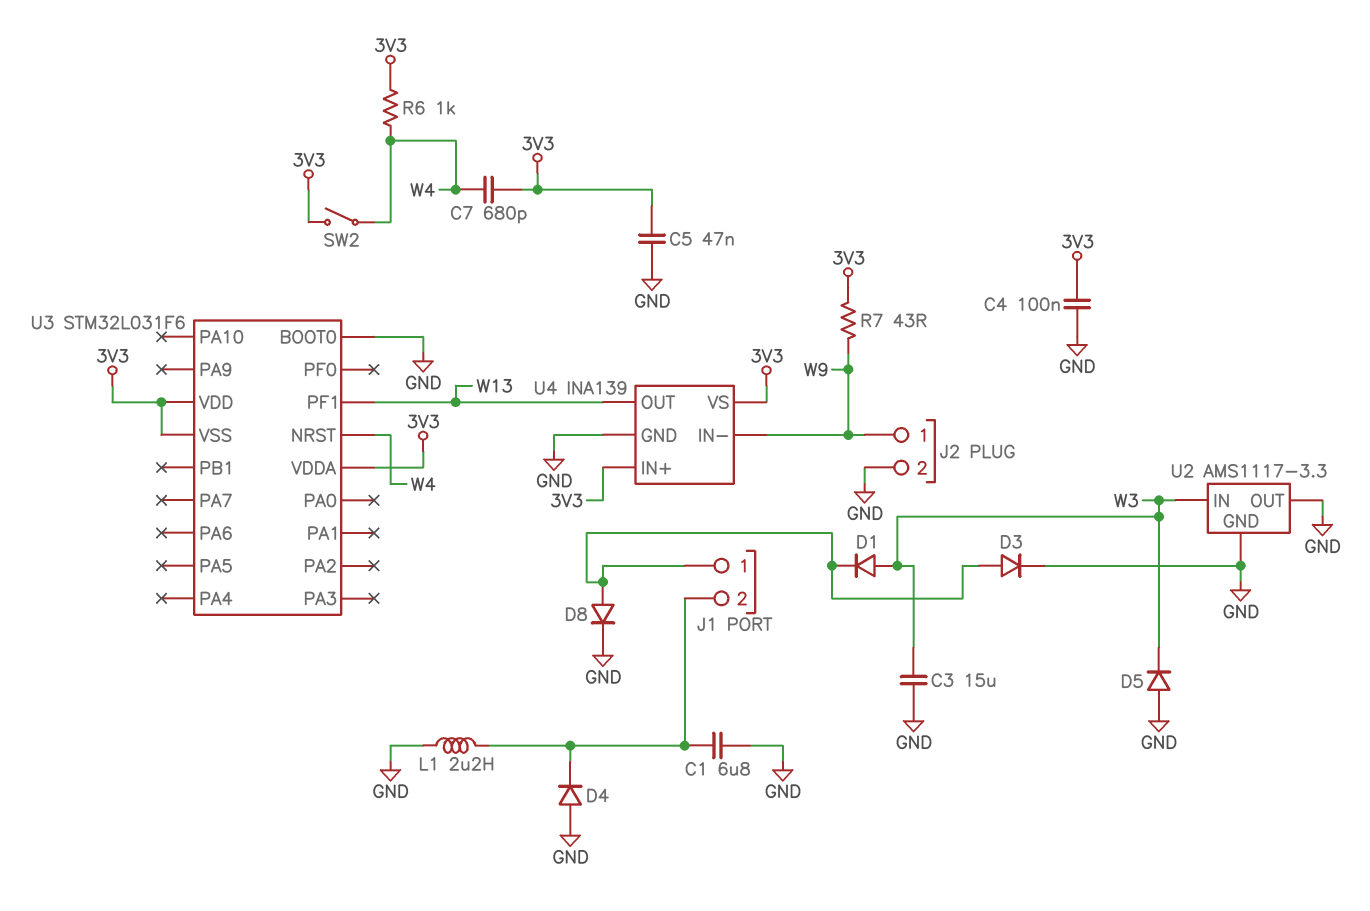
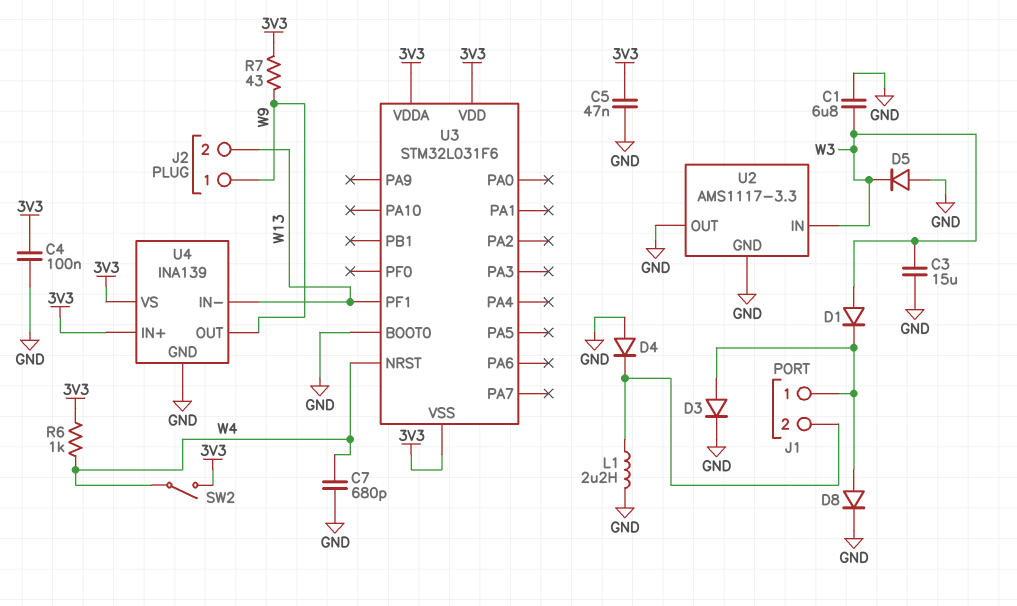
C1: 6.8uF (GND, J1/2) -> 6.8uF (GND, W3)
C7: 680pF (3V3, W4) -> 680pF (GND, W4)
J2 pin 2: GND -> W13
U4 pin IN-: W9 -> W13
U4 pin OUT: W13 -> W9

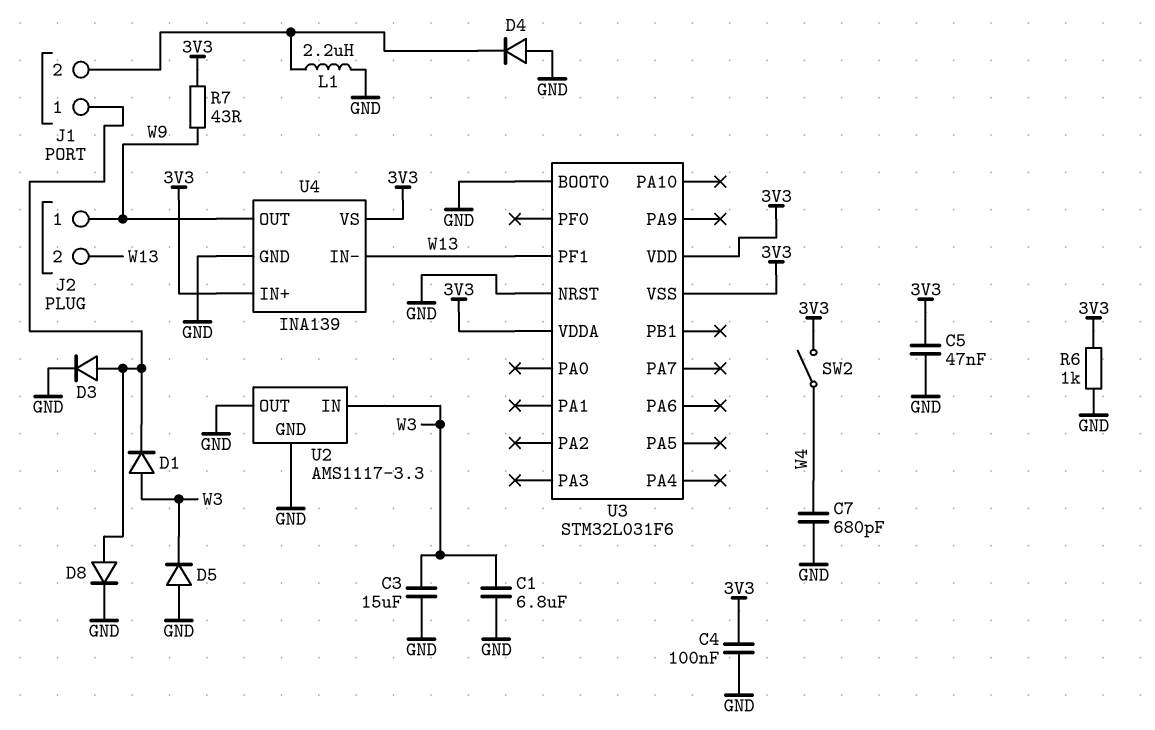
R6: 1k (3V3, W4) -> 1k (3V3, GND)
U3 pin NRST: W4 -> GND

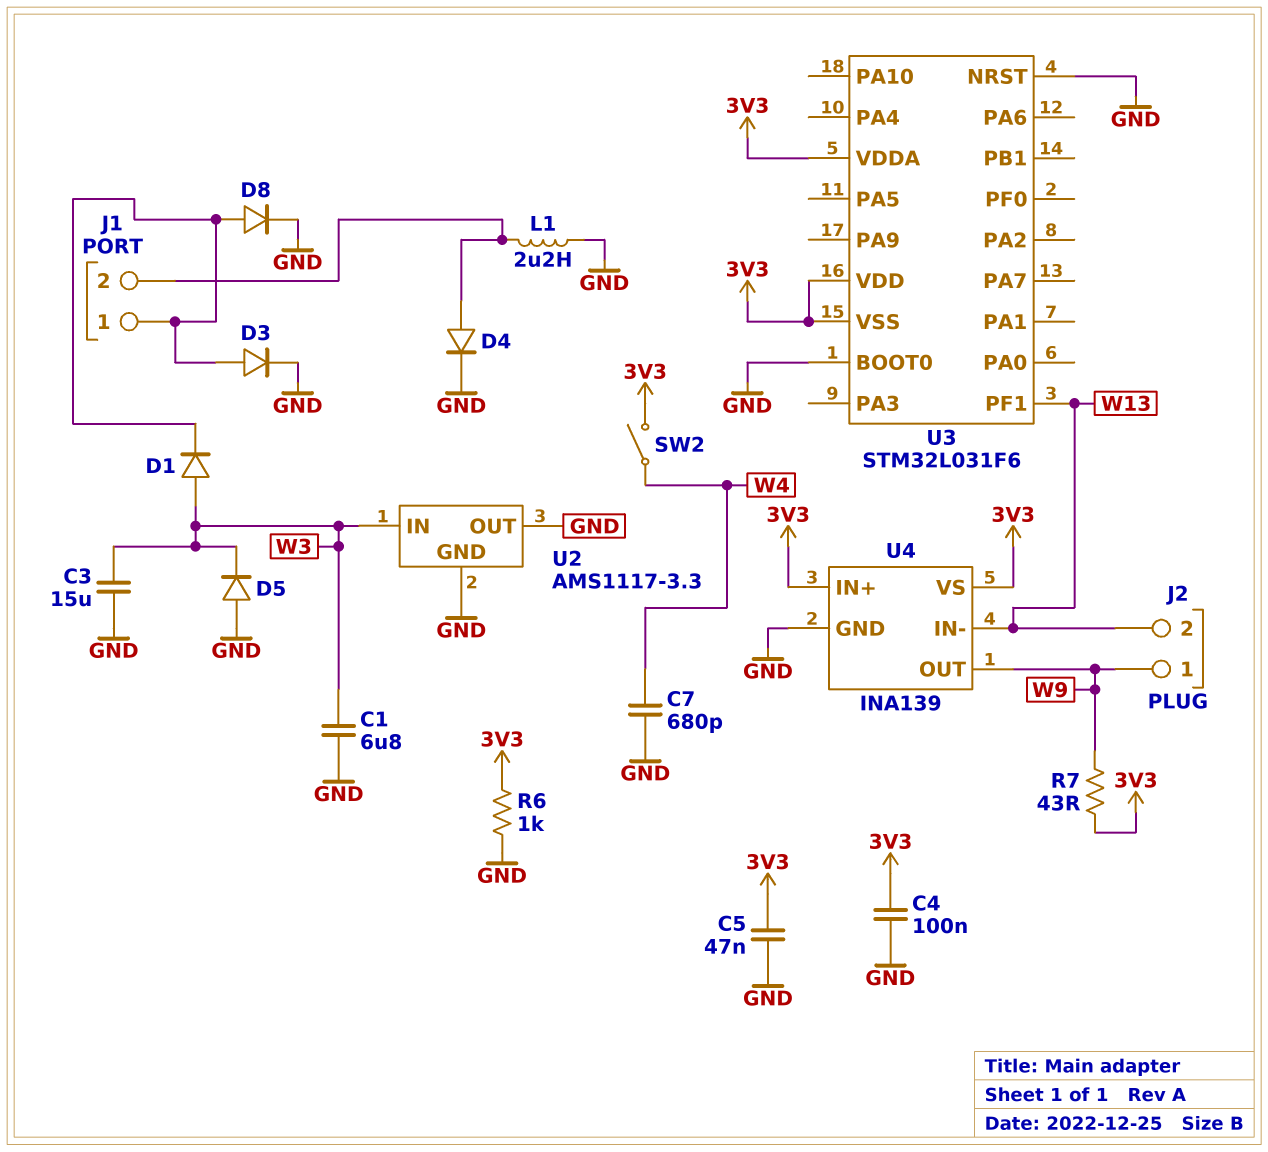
D4: diode (A GND, K J1/2) -> diode (A J1/2, K GND)

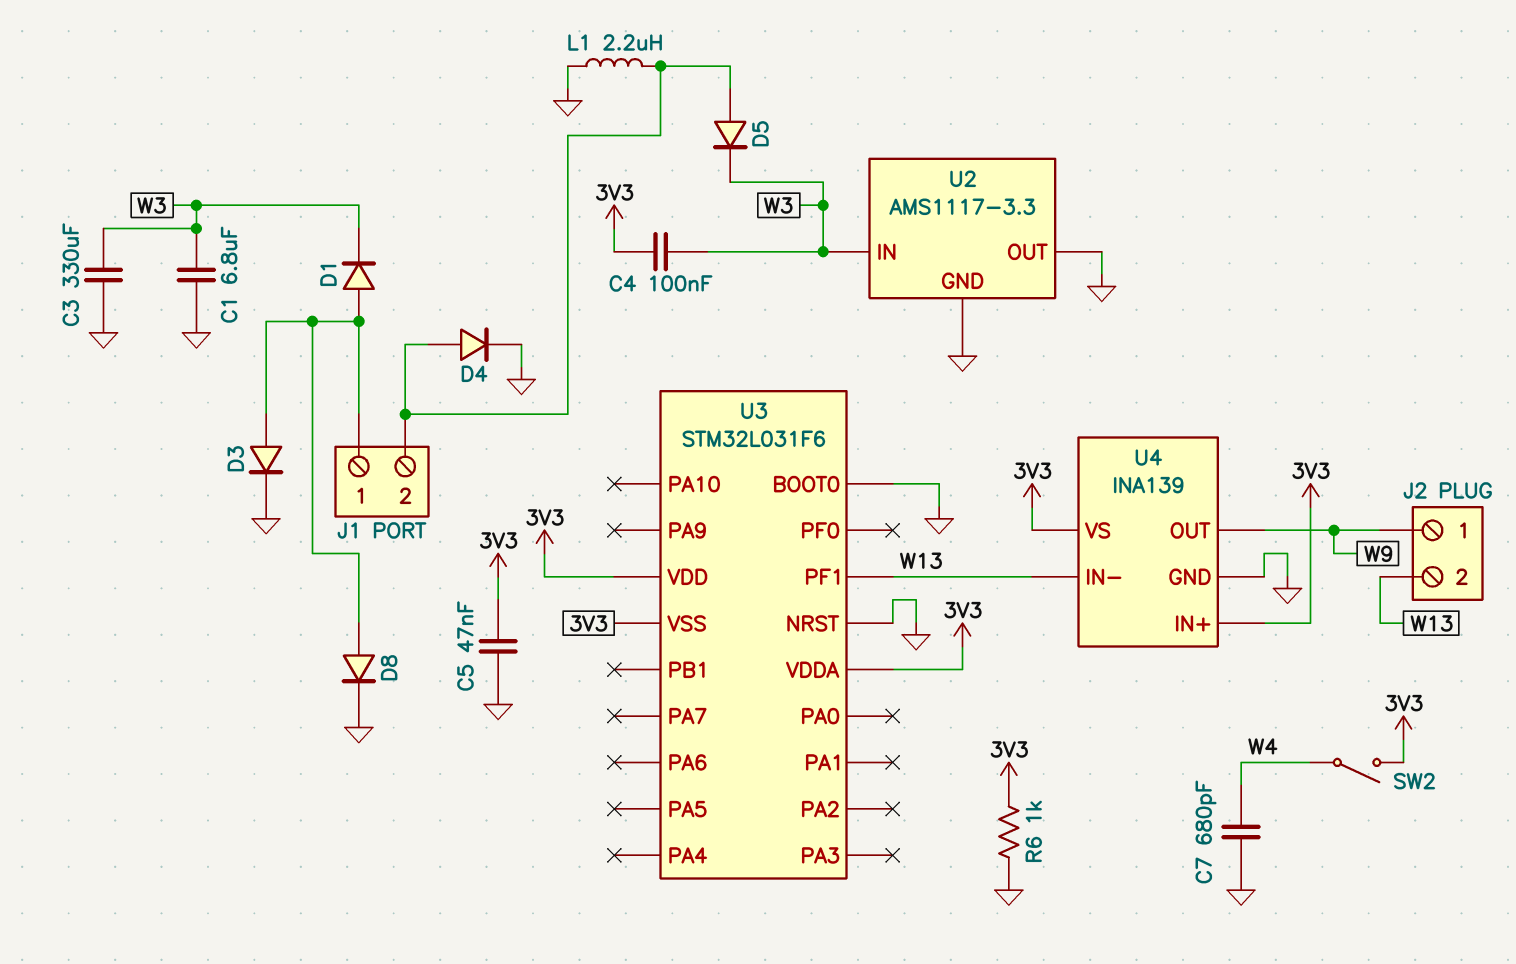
C3: 15uF (GND, W3) -> 330uF (GND, W3)
C4: 100nF (3V3, GND) -> 100nF (3V3, W3)
D1: diode (A W3, K J1/1) -> diode (A J1/1, K W3)
D5: diode (A GND, K W3) -> diode (A J1/2, K W3)
R7: 43 (3V3, W9) -> none

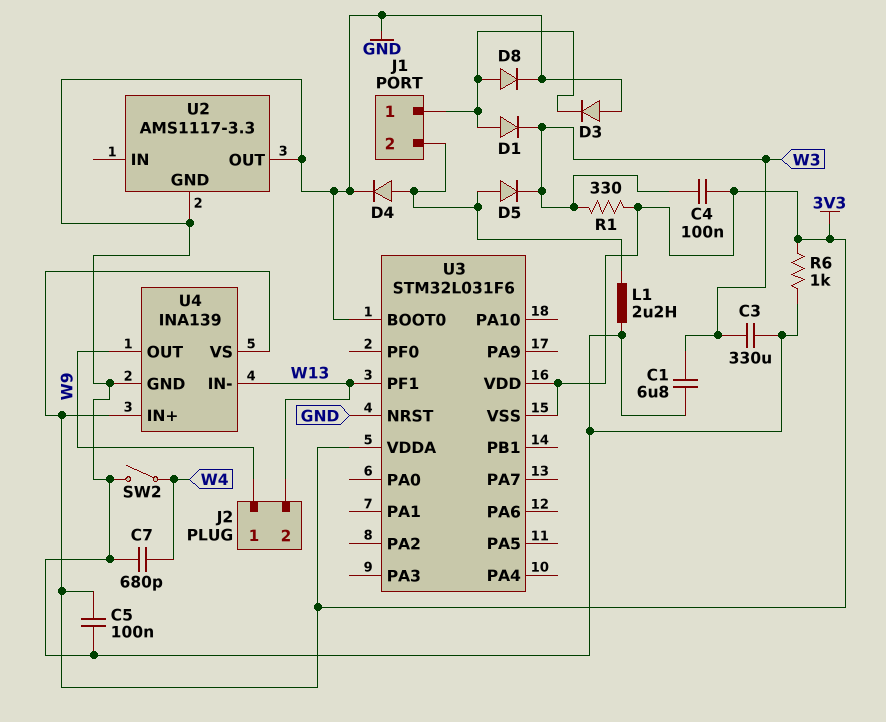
C5: 47nF (3V3, GND) -> 100nF (3V3, GND)
D3: diode (A J1/1, K GND) -> diode (A GND, K J1/1)
R1: none -> 330 (3V3, W3)
SW2: switch (3V3, W4) -> switch (GND, W4)
U2 pin IN: W3 -> none

